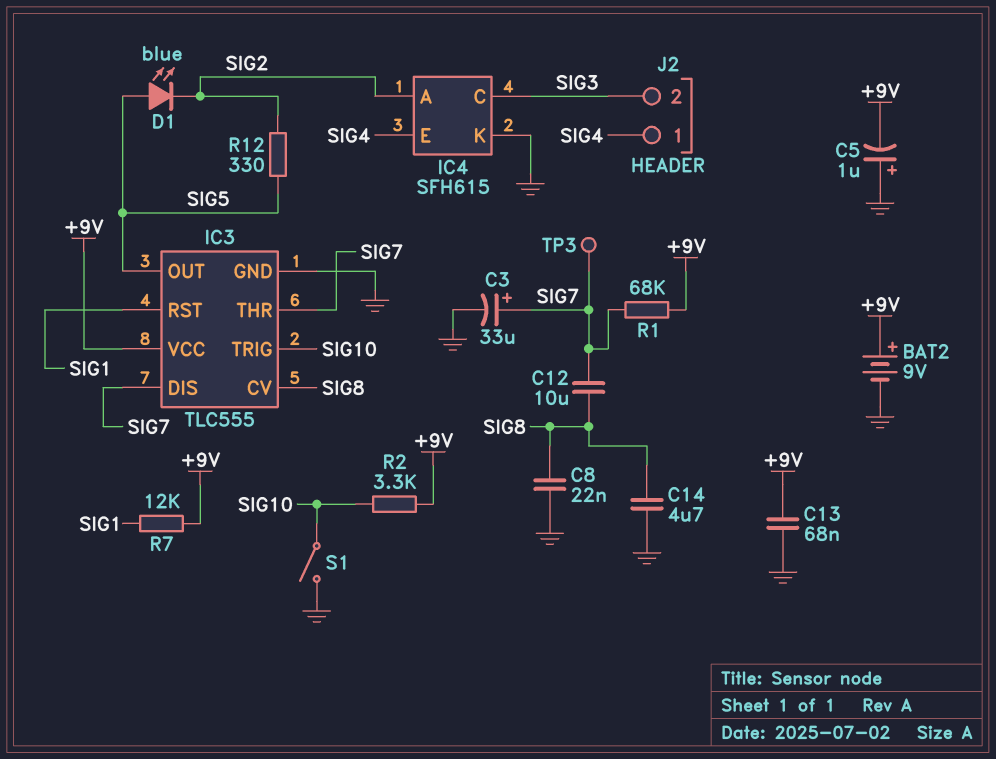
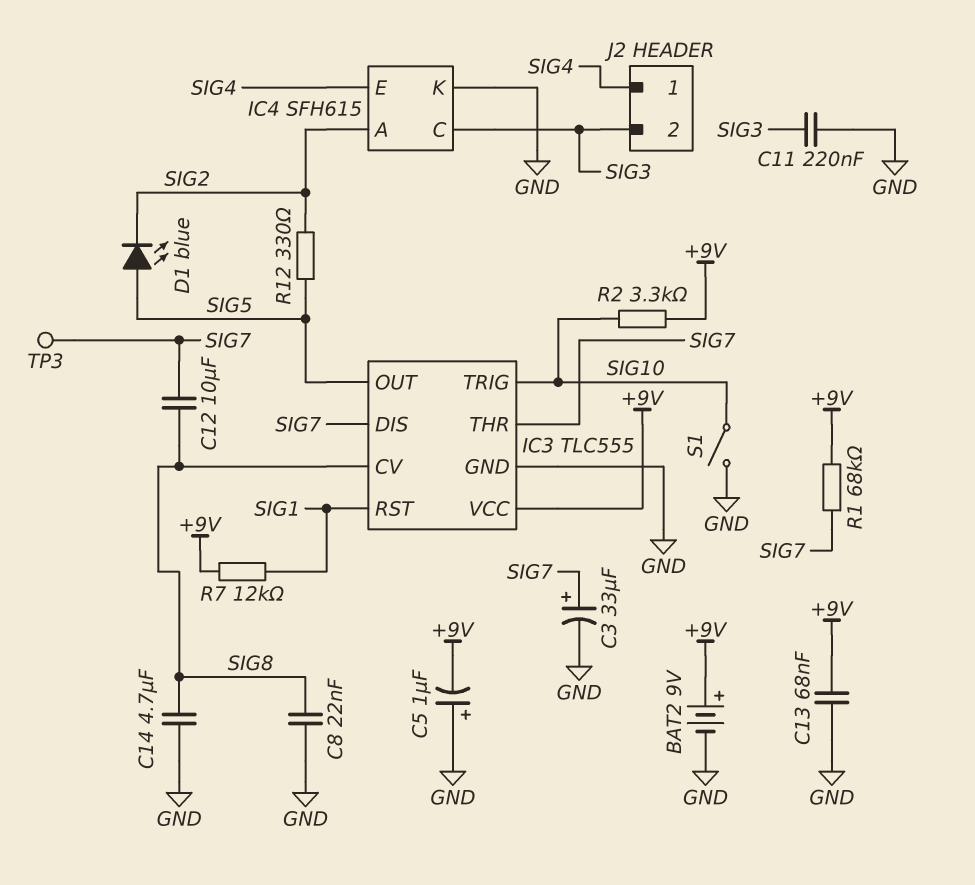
C11: none -> 220nF (GND, SIG3)

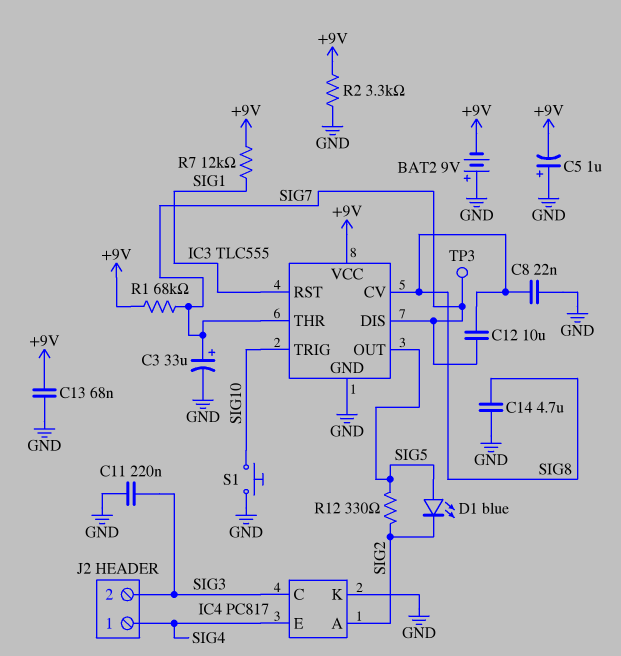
BAT2: 9V (plus +9V, minus GND) -> 9V (plus GND, minus +9V)
IC4: SFH615 -> PC817
R2: 3.3k (+9V, SIG10) -> 3.3k (+9V, GND)
S1: switch (GND, SIG10) -> button (GND, SIG10)

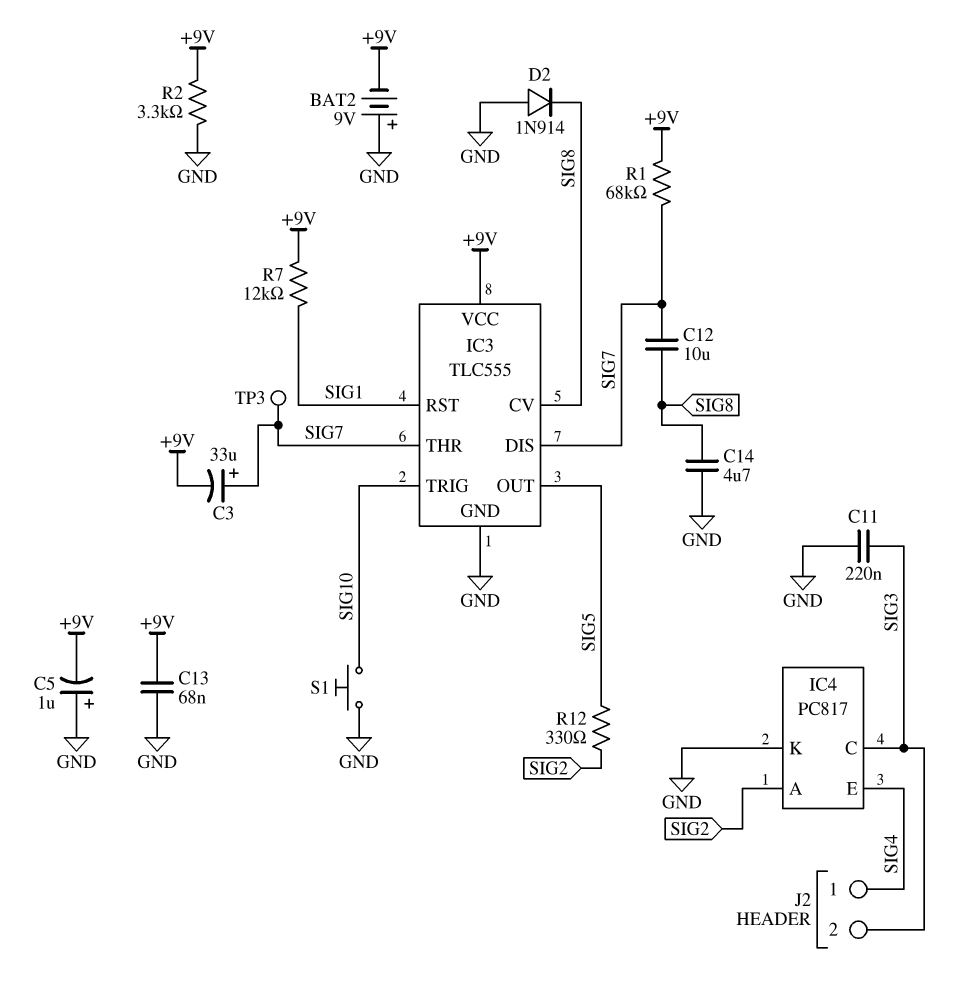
C3: 33uF (plus SIG7, minus GND) -> 33uF (plus SIG7, minus +9V)
C8: 22nF (GND, SIG8) -> none
D1: LED blue (A SIG5, K SIG2) -> none
D2: none -> diode 1N914 (A GND, K SIG8)

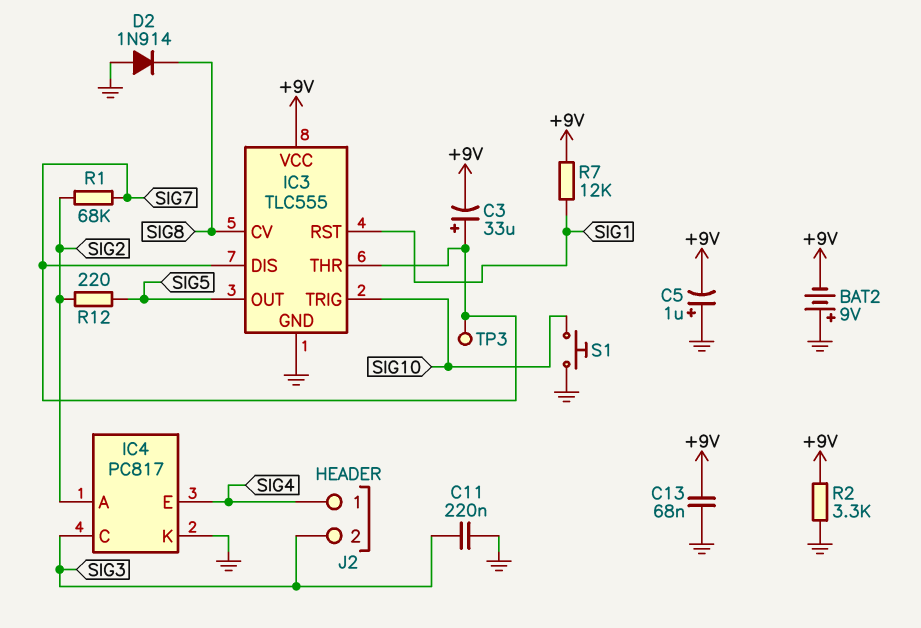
C12: 10uF (SIG7, SIG8) -> none
C14: 4.7uF (GND, SIG8) -> none
R1: 68k (+9V, SIG7) -> 68k (SIG2, SIG7)
R12: 330 (SIG2, SIG5) -> 220 (SIG2, SIG5)

